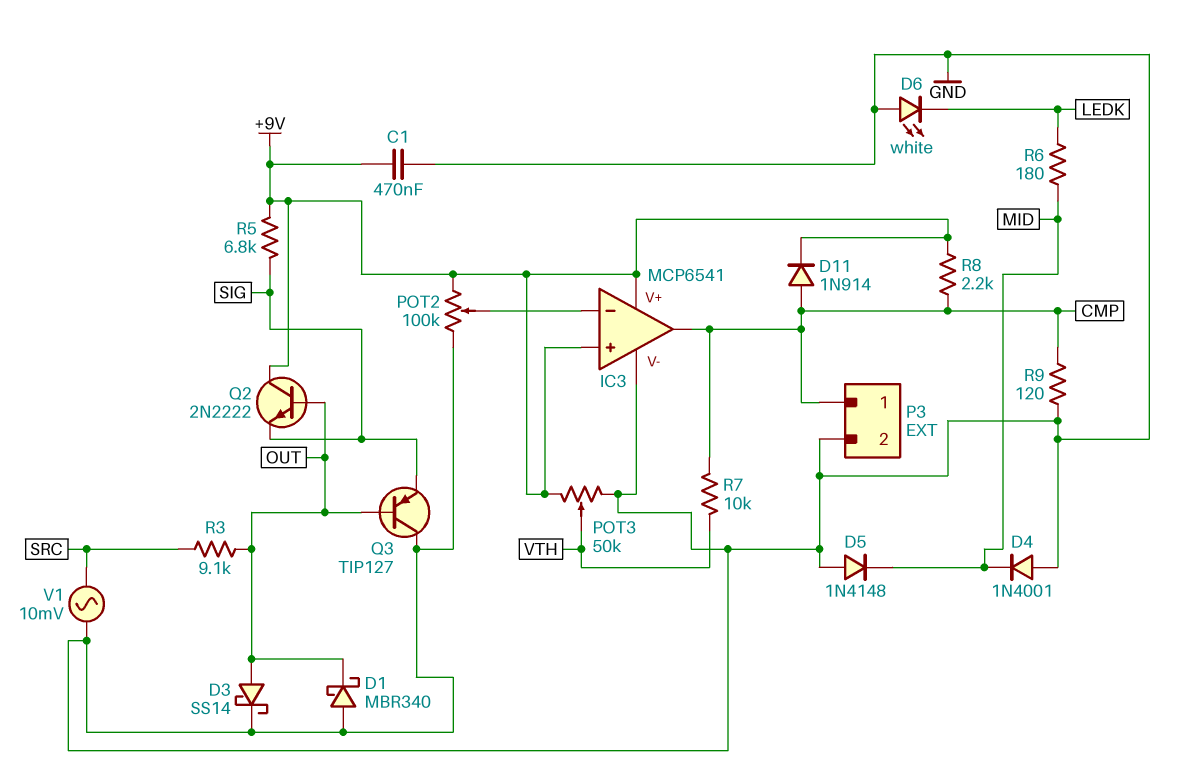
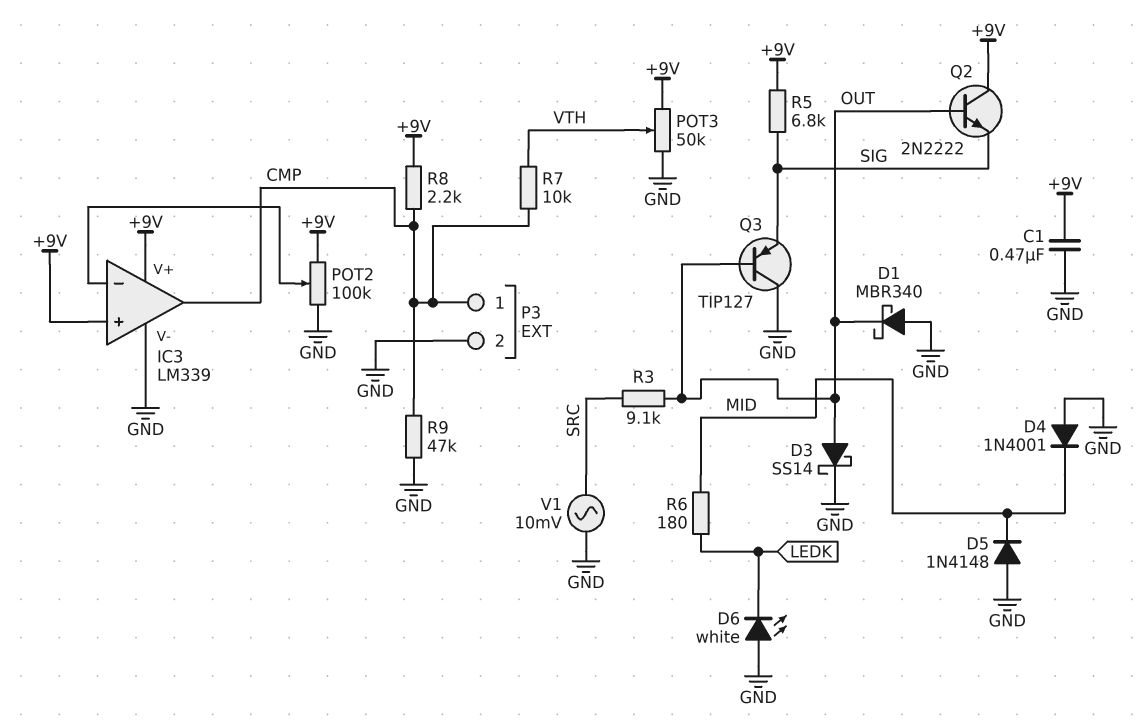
D11: diode 1N914 (A CMP, K +9V) -> none
IC3: MCP6541 -> LM339
R9: 120 (CMP, GND) -> 47k (CMP, GND)

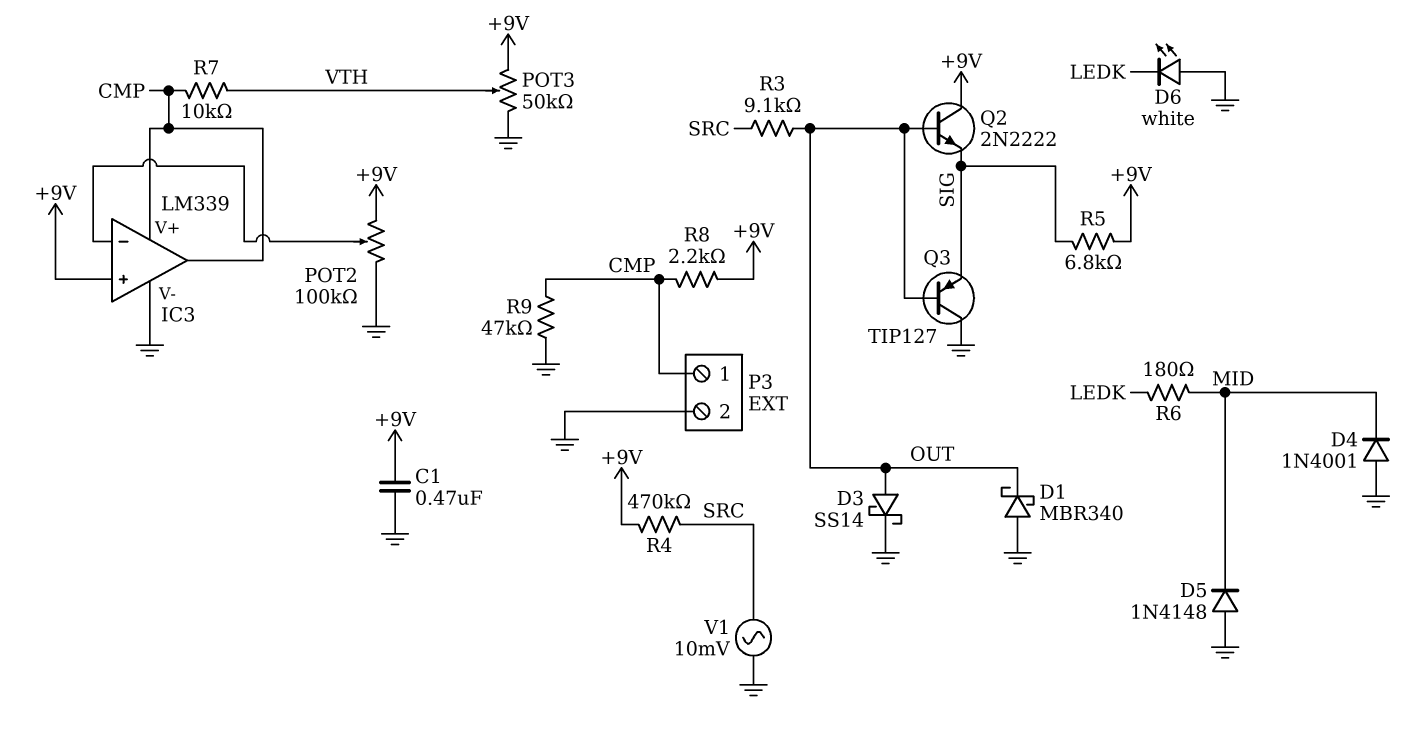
IC3 pin V+: +9V -> CMP
R4: none -> 470k (+9V, SRC)

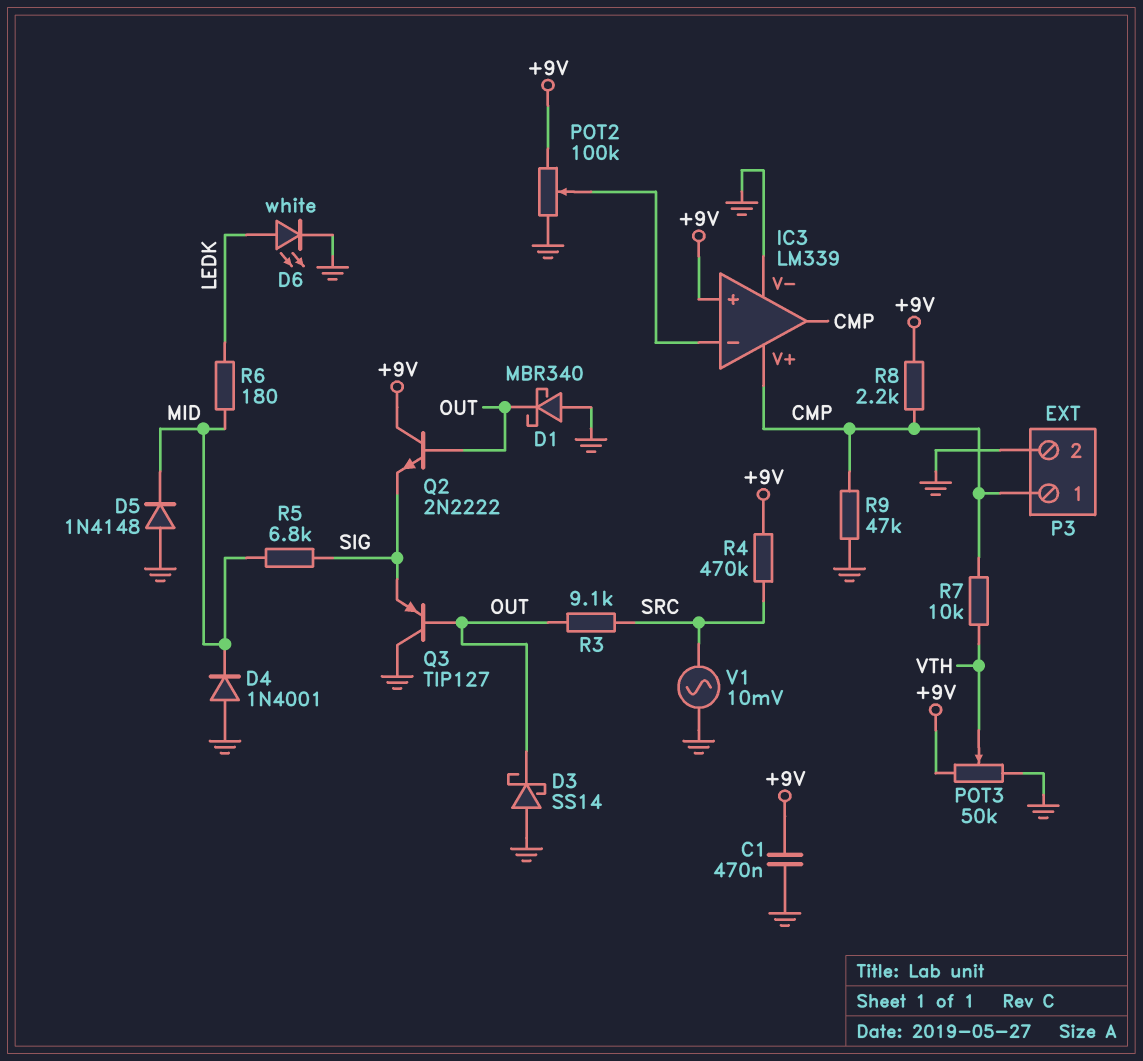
D3: schottky SS14 (A OUT, K GND) -> schottky SS14 (A GND, K OUT)
D6: LED white (A GND, K LEDK) -> LED white (A LEDK, K GND)
R5: 6.8k (+9V, SIG) -> 6.8k (MID, SIG)

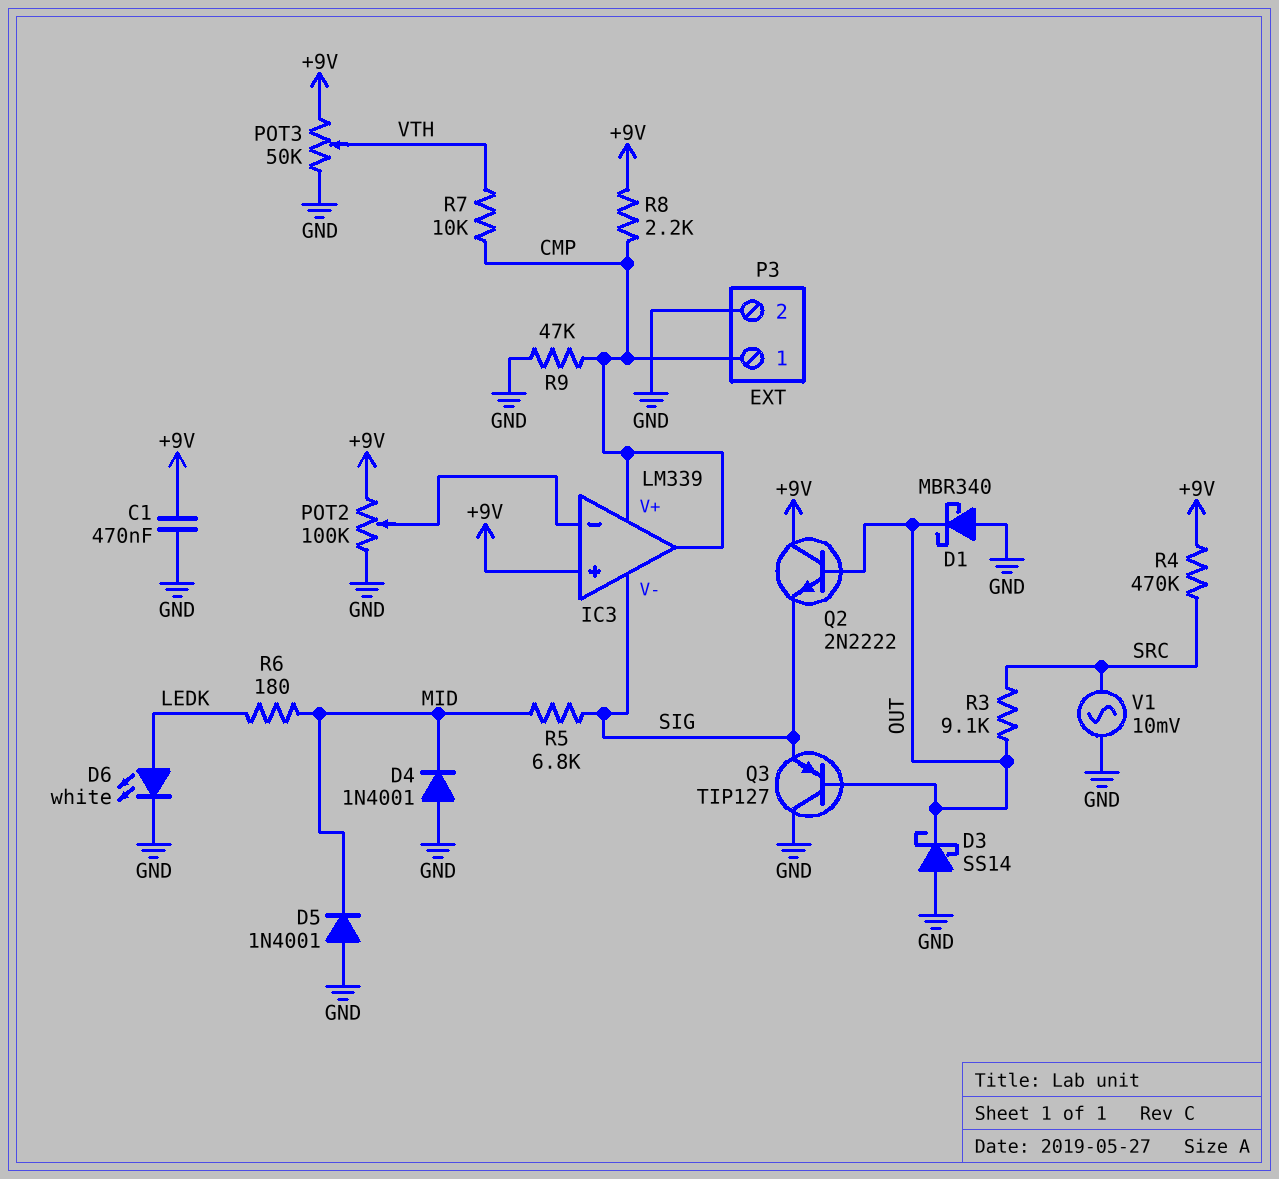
D5: diode 1N4148 (A GND, K MID) -> diode 1N4001 (A GND, K MID)
IC3 pin V-: GND -> SIG

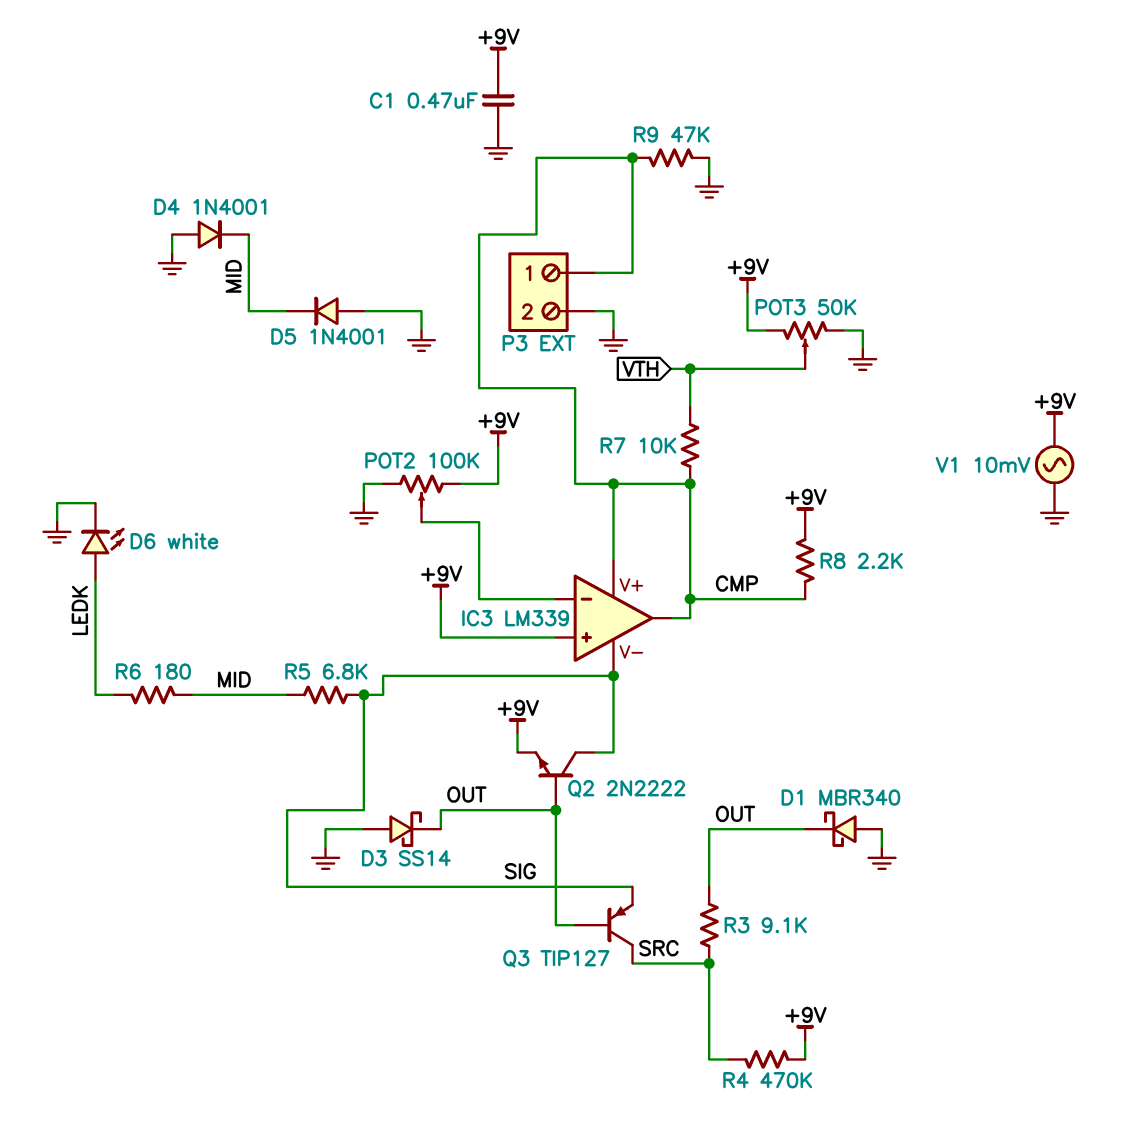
Q2: NPN 2N2222 (B OUT, C +9V, E SIG) -> NPN 2N2222 (B OUT, C SIG, E +9V)
Q3: PNP TIP127 (B OUT, C GND, E SIG) -> PNP TIP127 (B OUT, C SRC, E SIG)
V1: AC 10mV (GND, SRC) -> AC 10mV (+9V, GND)

